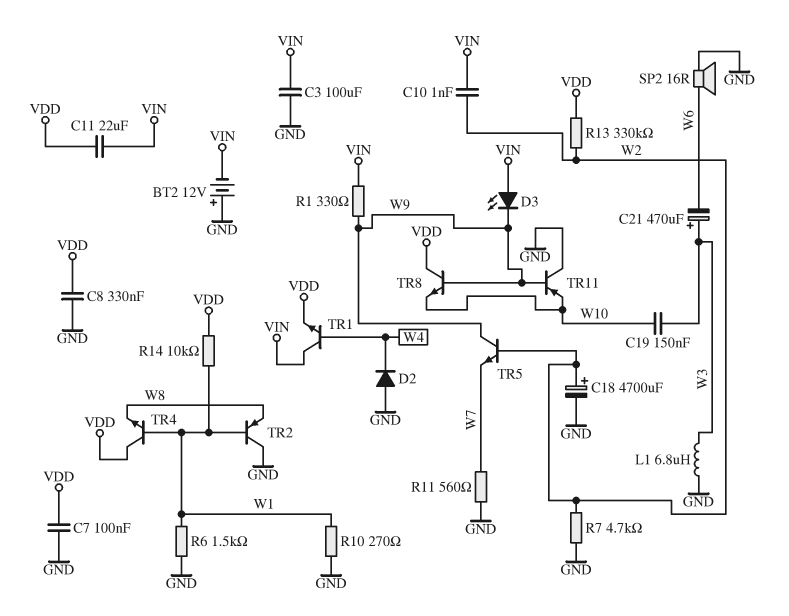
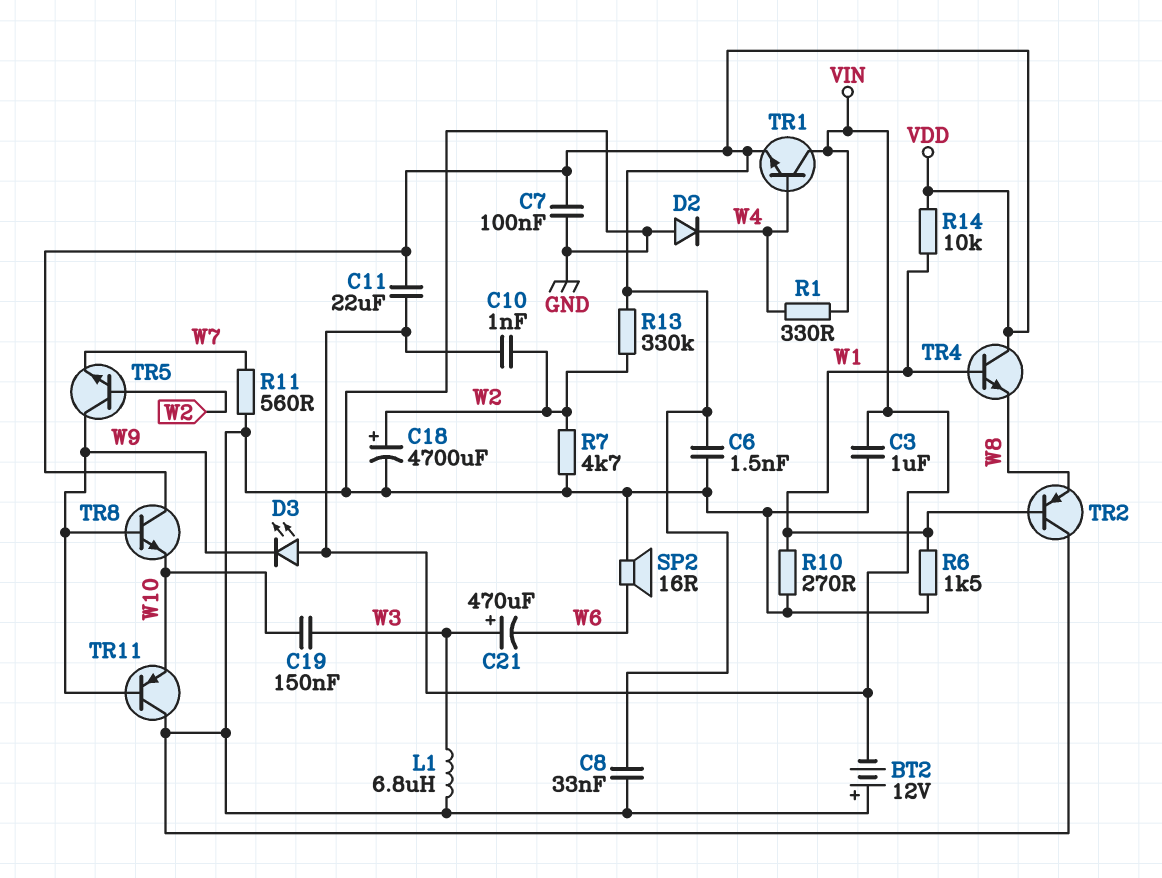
C3: 100uF (GND, VIN) -> 1uF (GND, VIN)
C6: none -> 1.5nF (GND, VDD)
C8: 330nF (GND, VDD) -> 33nF (GND, VDD)
R1: 330 (VIN, W9) -> 330 (VIN, W4)

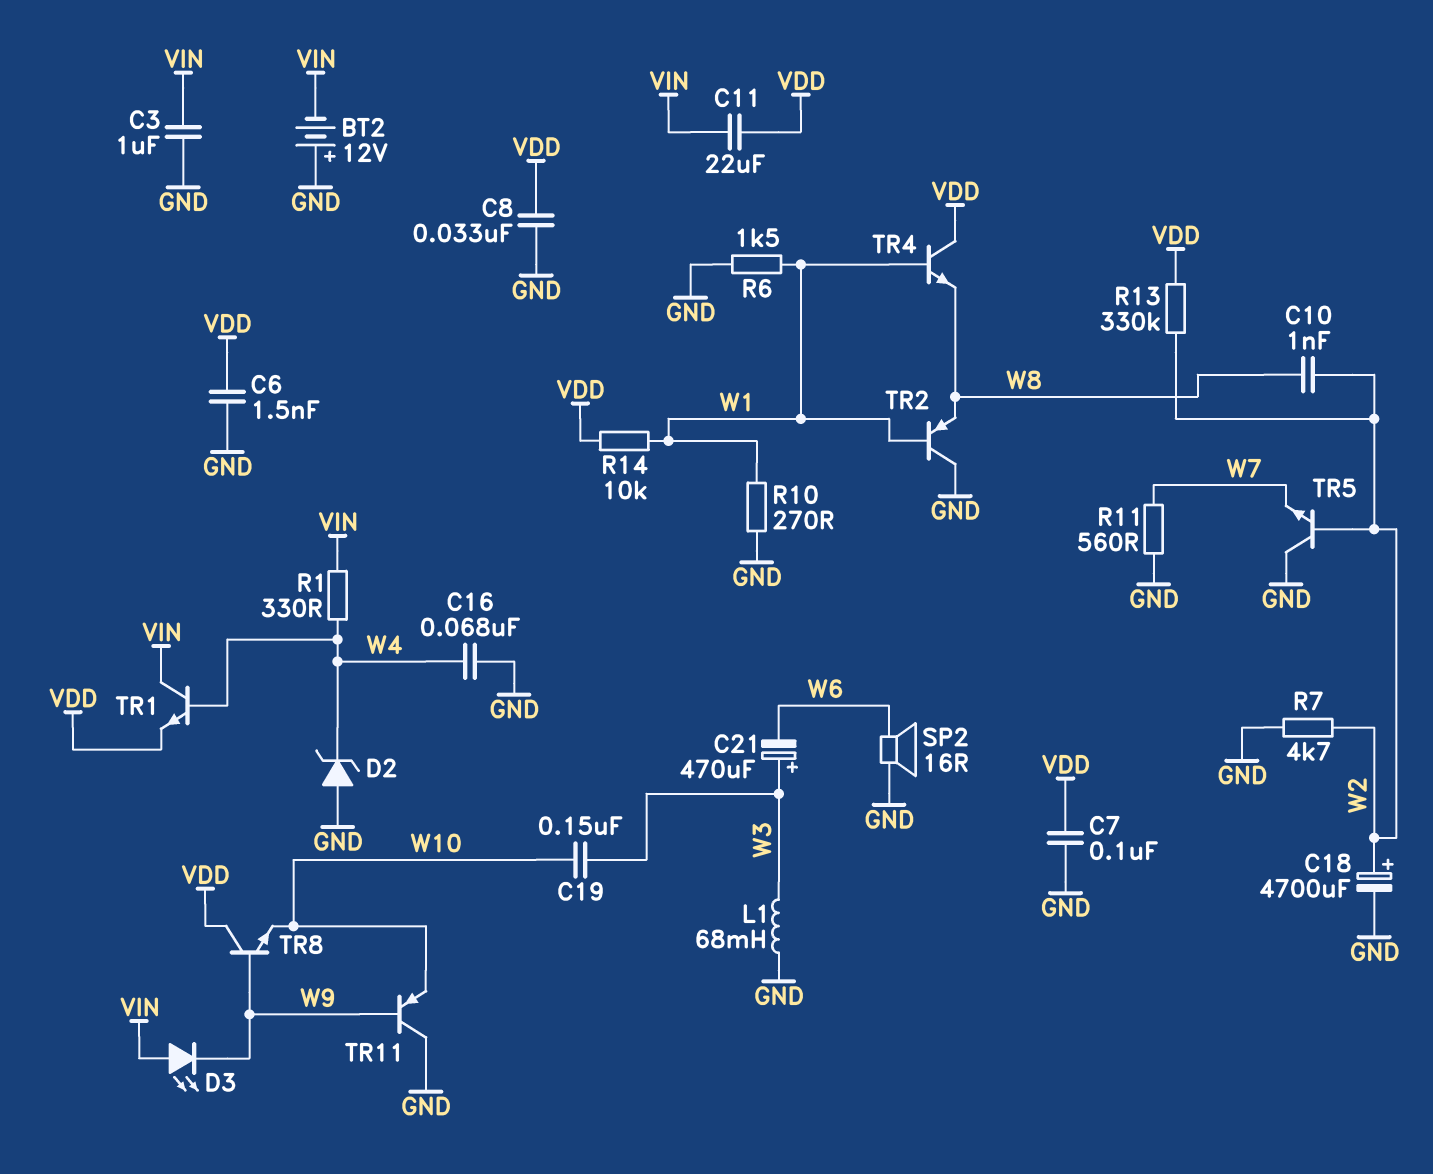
C10: 1nF (VIN, W2) -> 1nF (W2, W8)
C16: none -> 68nF (GND, W4)
D2: diode (A GND, K W4) -> zener (A GND, K W4)
L1: 6.8uH (GND, W3) -> 68mH (GND, W3)
TR5: NPN (B W2, C W9, E W7) -> NPN (B W2, C GND, E W7)

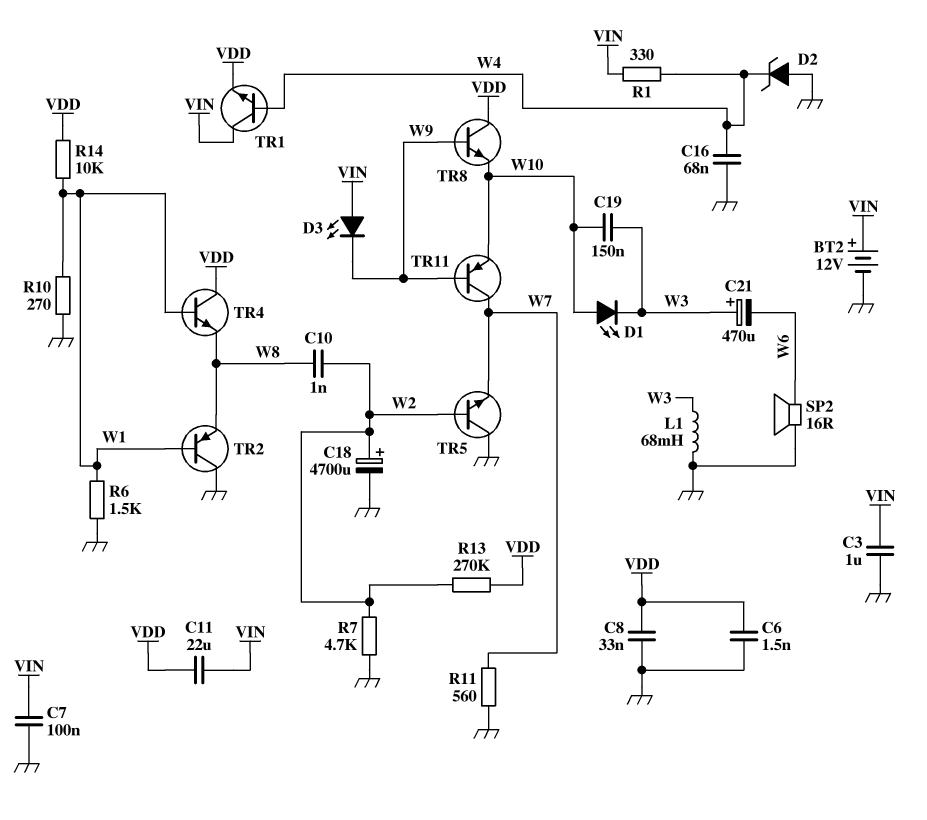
BT2: 12V (plus GND, minus VIN) -> 12V (plus VIN, minus GND)
C7: 100nF (GND, VDD) -> 100nF (GND, VIN)
D1: none -> LED (A W10, K W3)
R13: 330k (VDD, W2) -> 270k (VDD, W2)
TR11: PNP (B W9, C GND, E W10) -> PNP (B W9, C W7, E W10)

